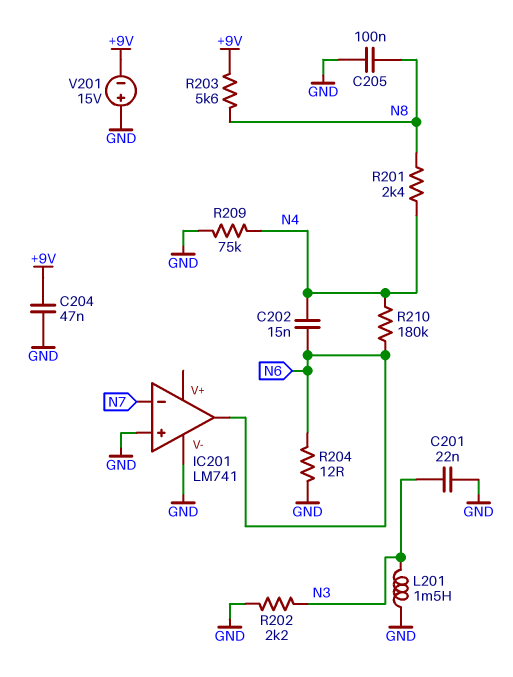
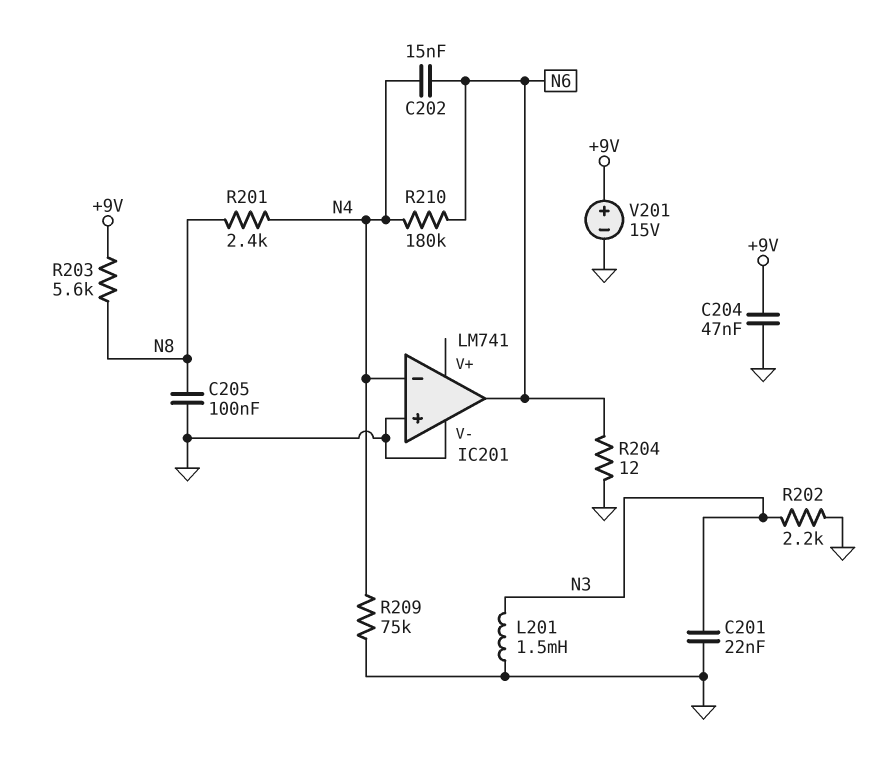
IC201 pin in-: N7 -> N4
V201: 15V (plus GND, minus +9V) -> 15V (plus +9V, minus GND)

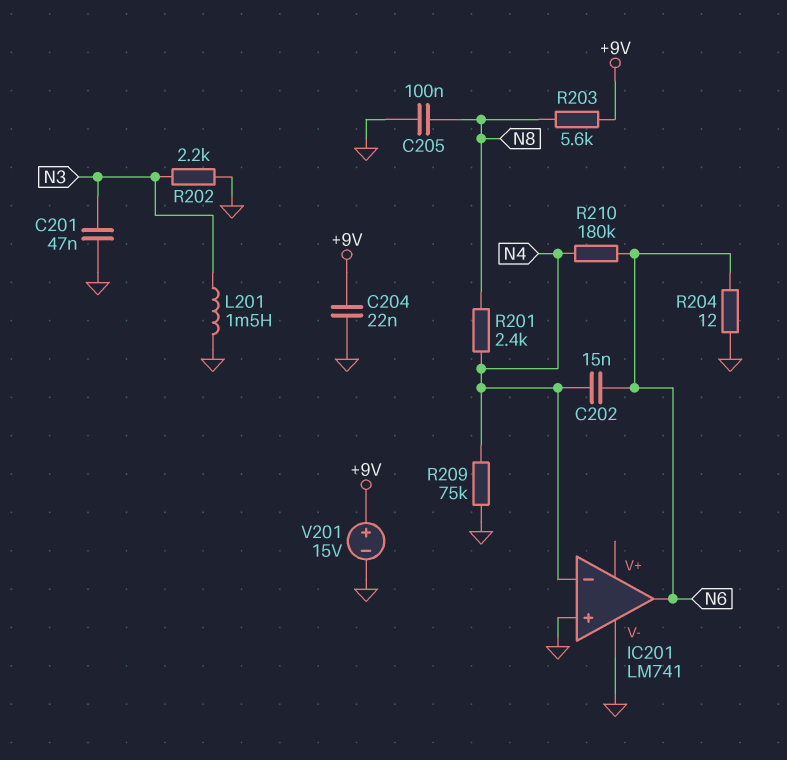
C201: 22nF (GND, N3) -> 47nF (GND, N3)
C204: 47nF (+9V, GND) -> 22nF (+9V, GND)

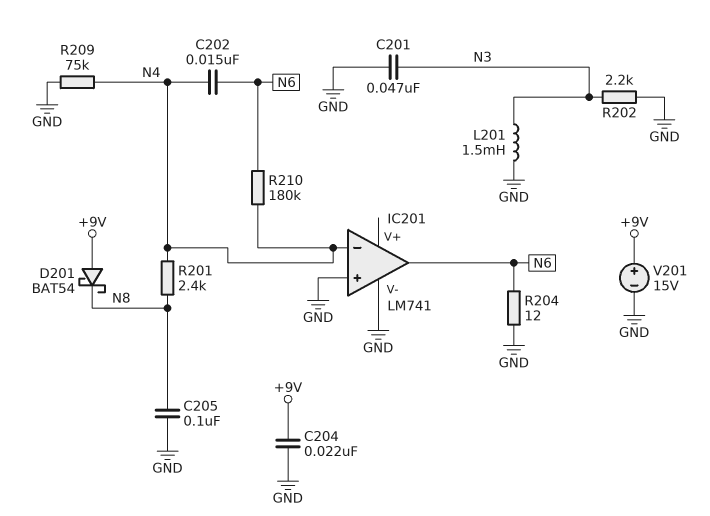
D201: none -> schottky BAT54 (A +9V, K N8)
R203: 5.6k (+9V, N8) -> none

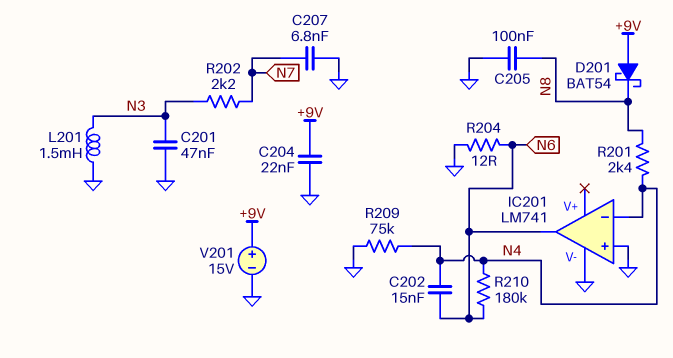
C207: none -> 6.8nF (GND, N7)
R202: 2.2k (GND, N3) -> 2.2k (N3, N7)

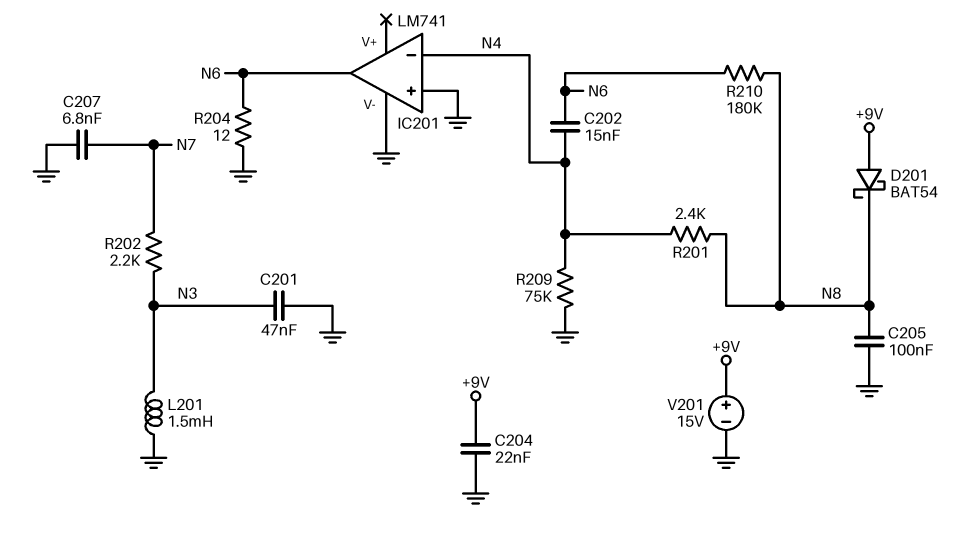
R210: 180k (N4, N6) -> 180k (N6, N8)

